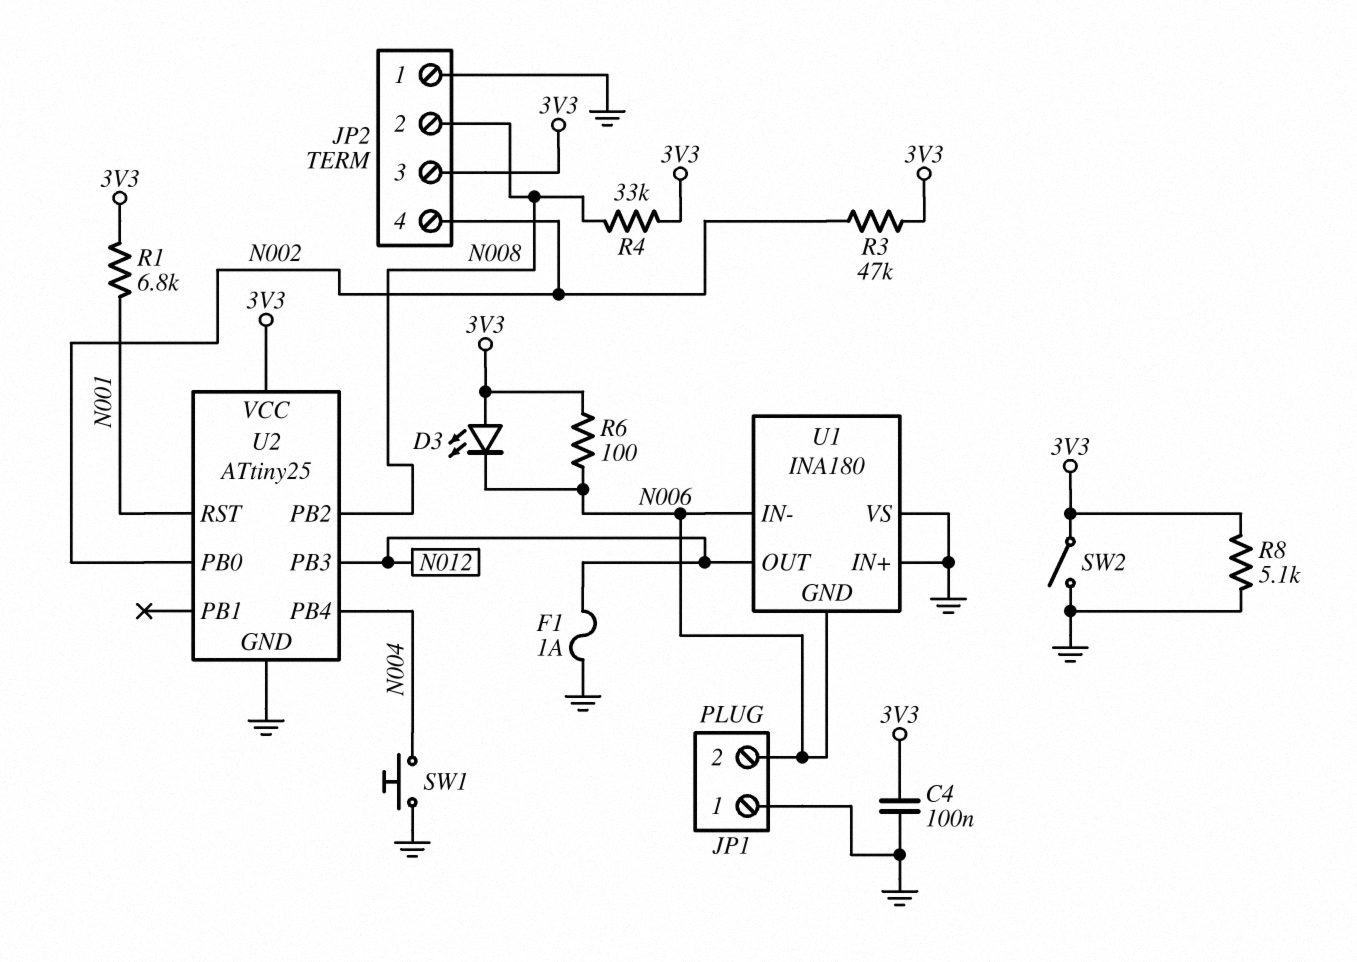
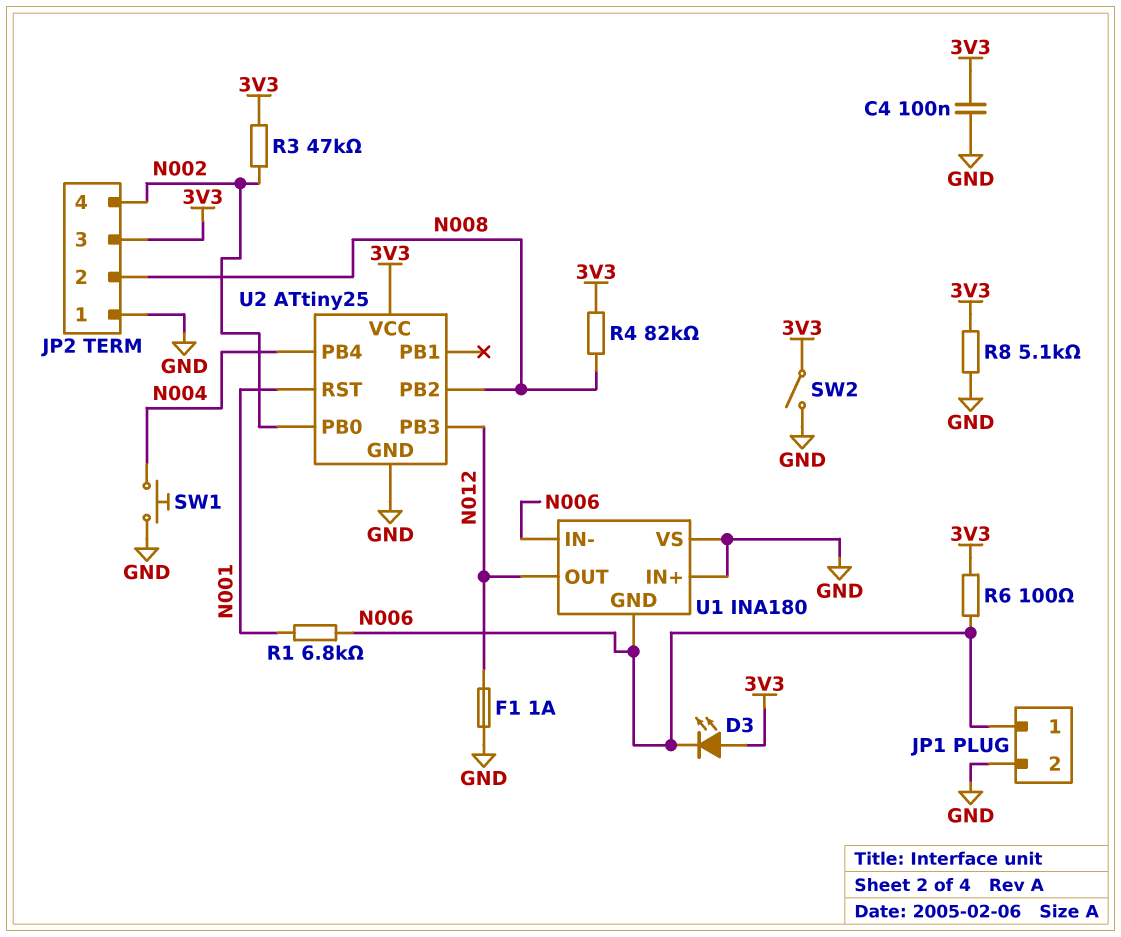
JP1 pin 1: GND -> N006
JP1 pin 2: N006 -> GND
R1: 6.8k (3V3, N001) -> 6.8k (N001, N006)
R4: 33k (3V3, N008) -> 82k (3V3, N008)

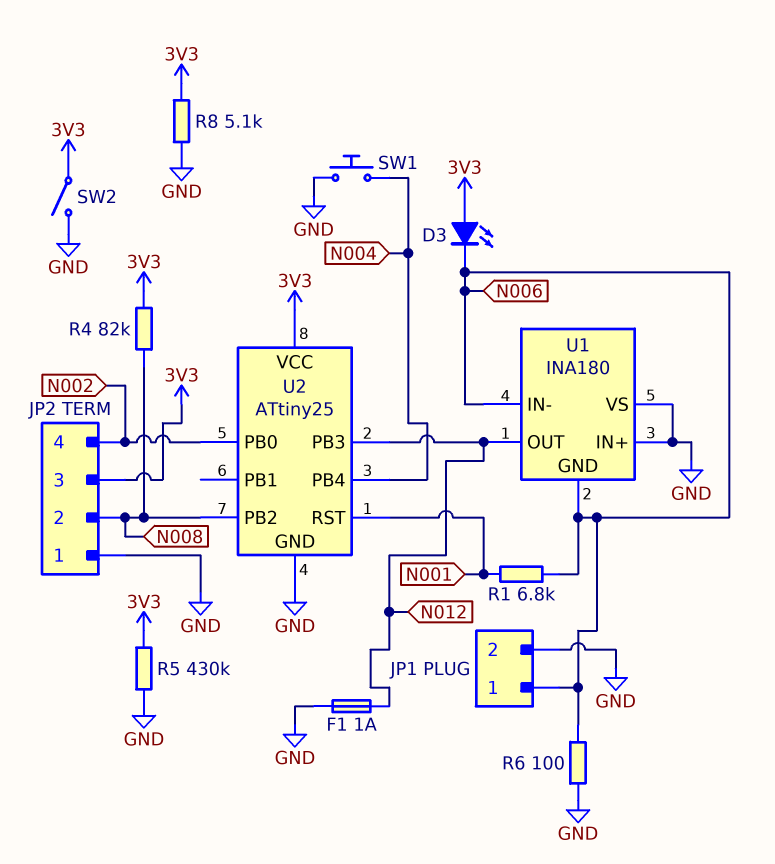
C4: 100nF (3V3, GND) -> none
R3: 47k (3V3, N002) -> none
R5: none -> 430k (3V3, GND)
R6: 100 (3V3, N006) -> 100 (GND, N006)

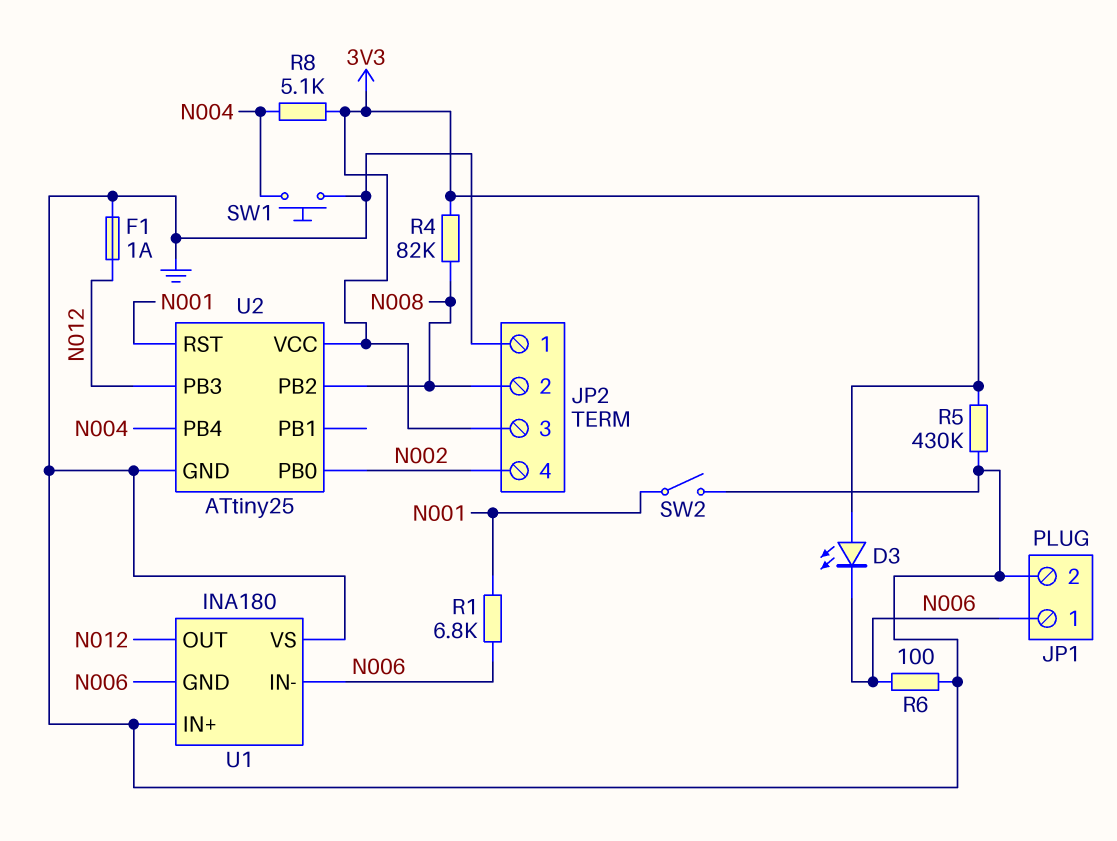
R8: 5.1k (3V3, GND) -> 5.1k (3V3, N004)
SW2: switch (3V3, GND) -> switch (GND, N001)

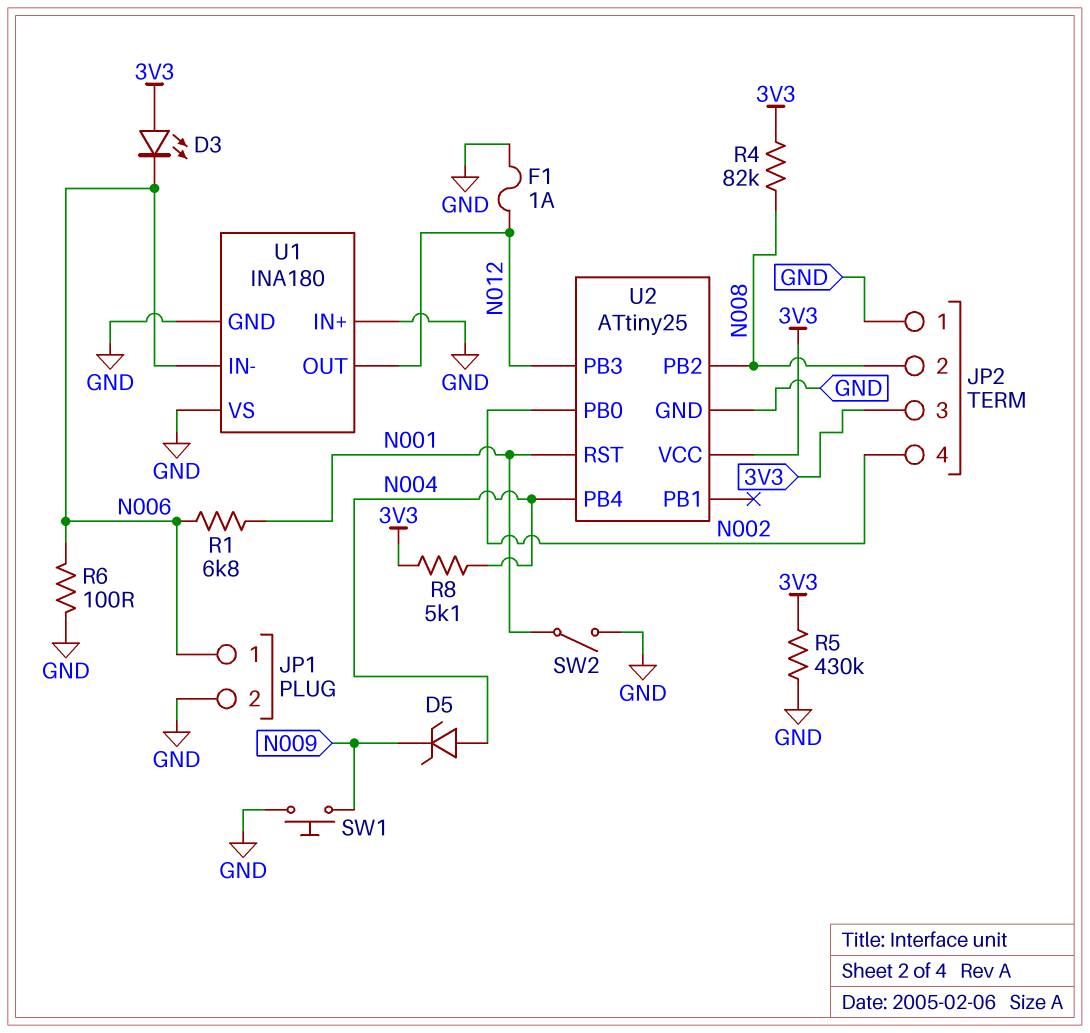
D5: none -> zener (A N004, K N009)
SW1: button (GND, N004) -> button (GND, N009)
U1 pin GND: N006 -> GND

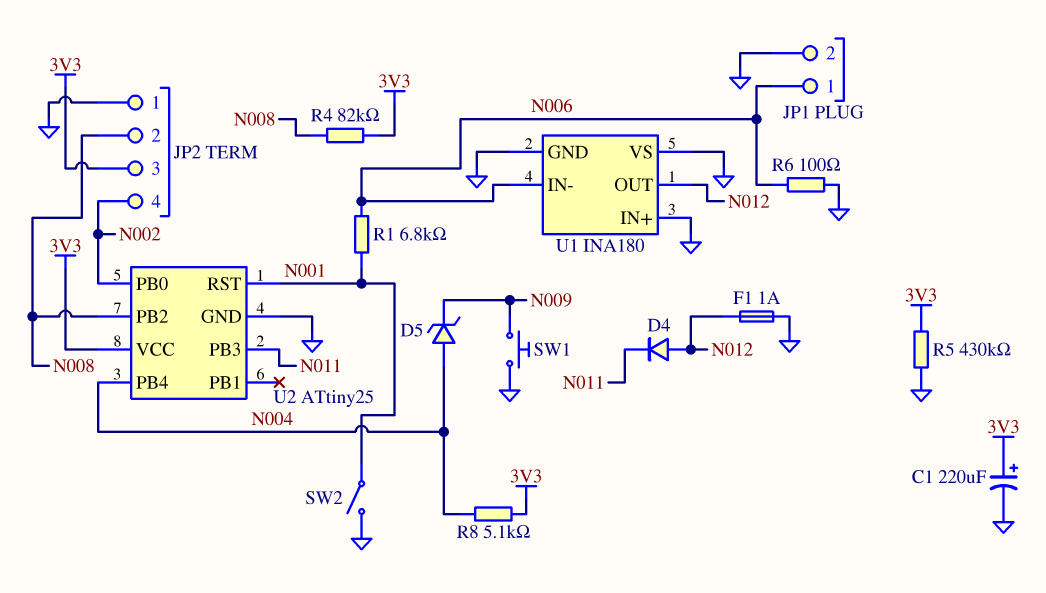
C1: none -> 220uF (plus 3V3, minus GND)
D3: LED (A 3V3, K N006) -> none
D4: none -> diode (A N012, K N011)
U2 pin PB3: N012 -> N011

